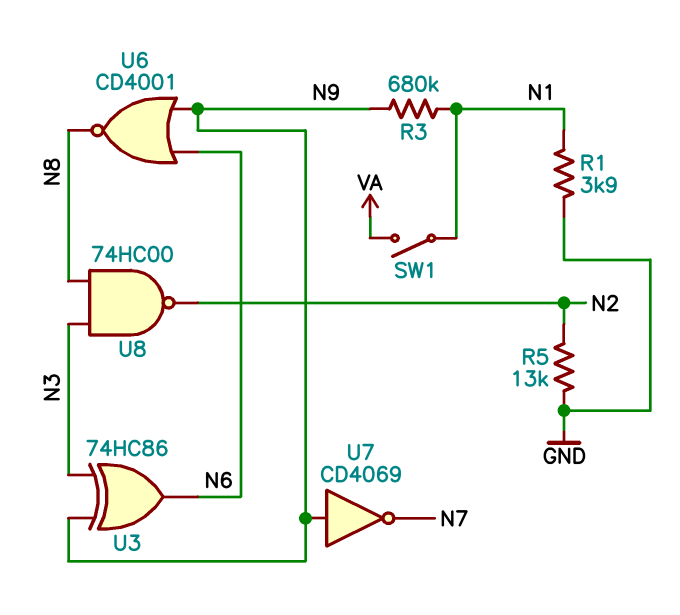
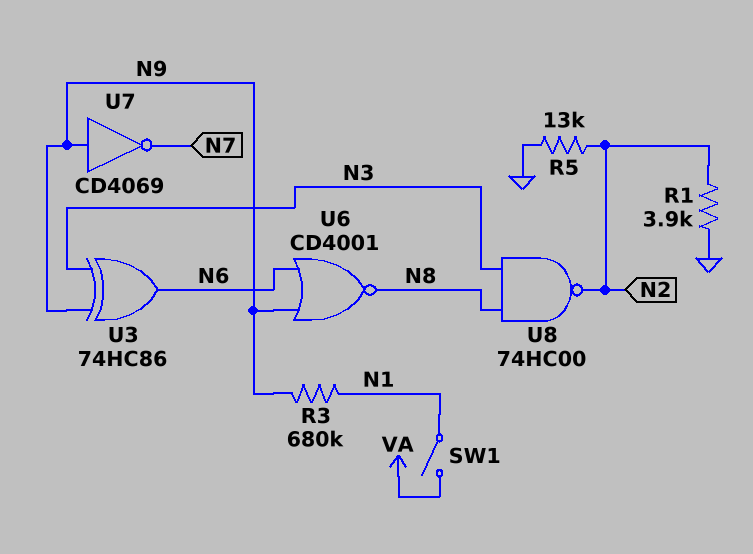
R1: 3.9k (GND, N1) -> 3.9k (GND, N2)

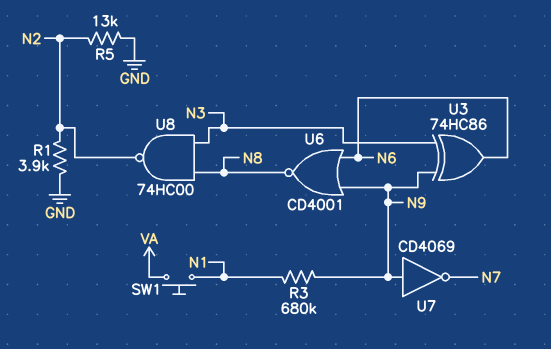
SW1: switch (N1, VA) -> button (N1, VA)

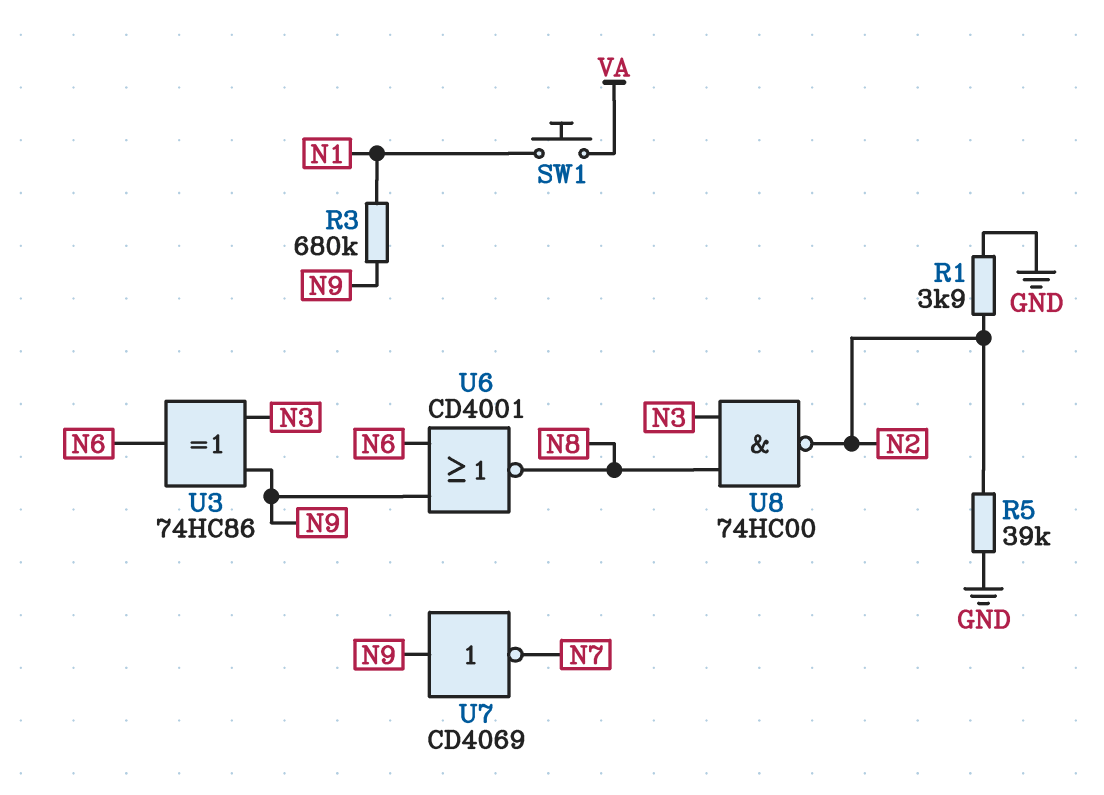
R5: 13k (GND, N2) -> 39k (GND, N2)

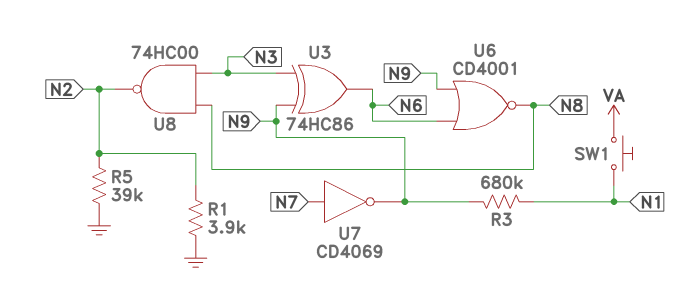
U7: NOT CD4069 (in N9, out N7) -> NOT CD4069 (in N7, out N9)

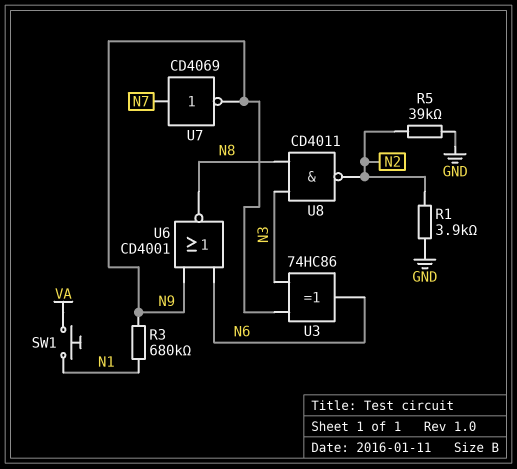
U8: NAND 74HC00 (in N3, in N8, out N2) -> NAND CD4011 (in N3, in N8, out N2)

